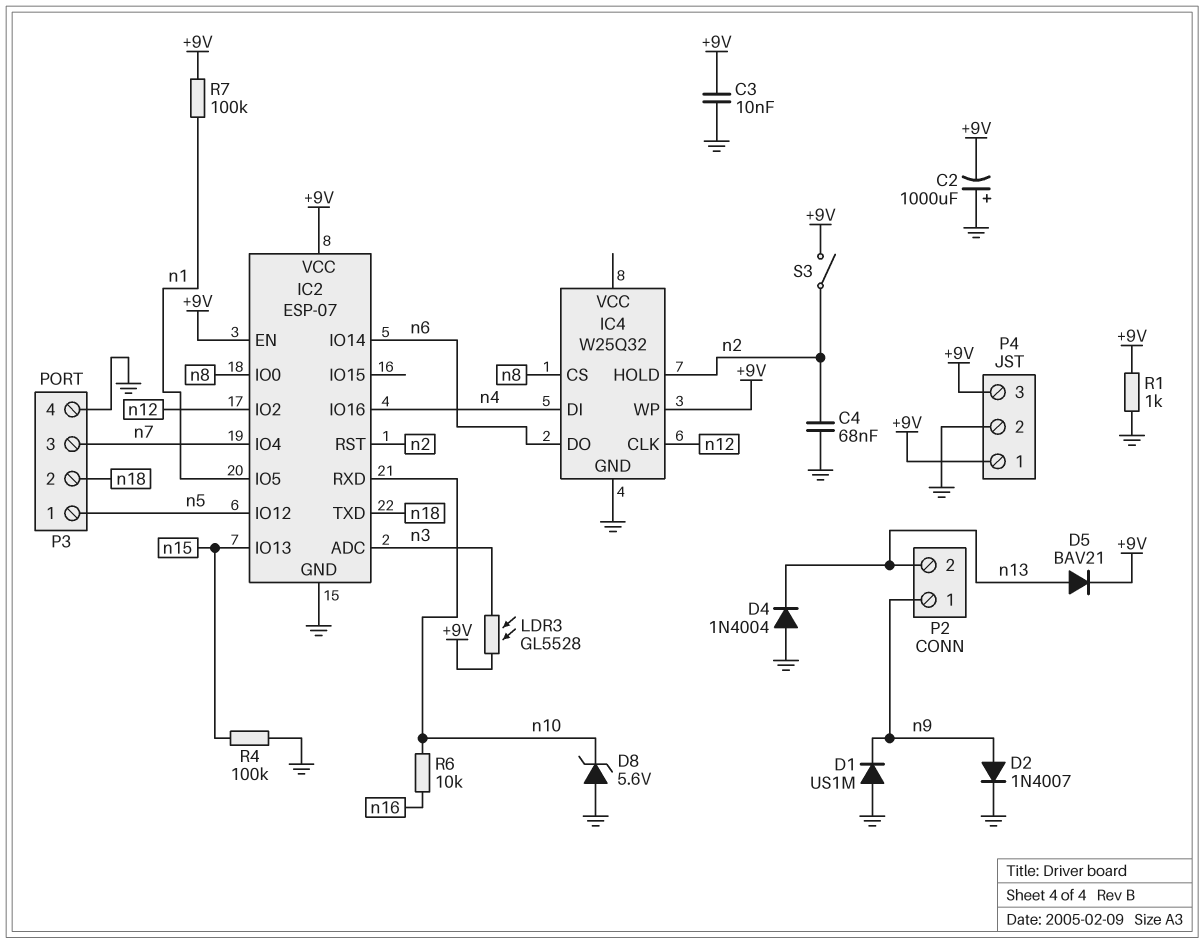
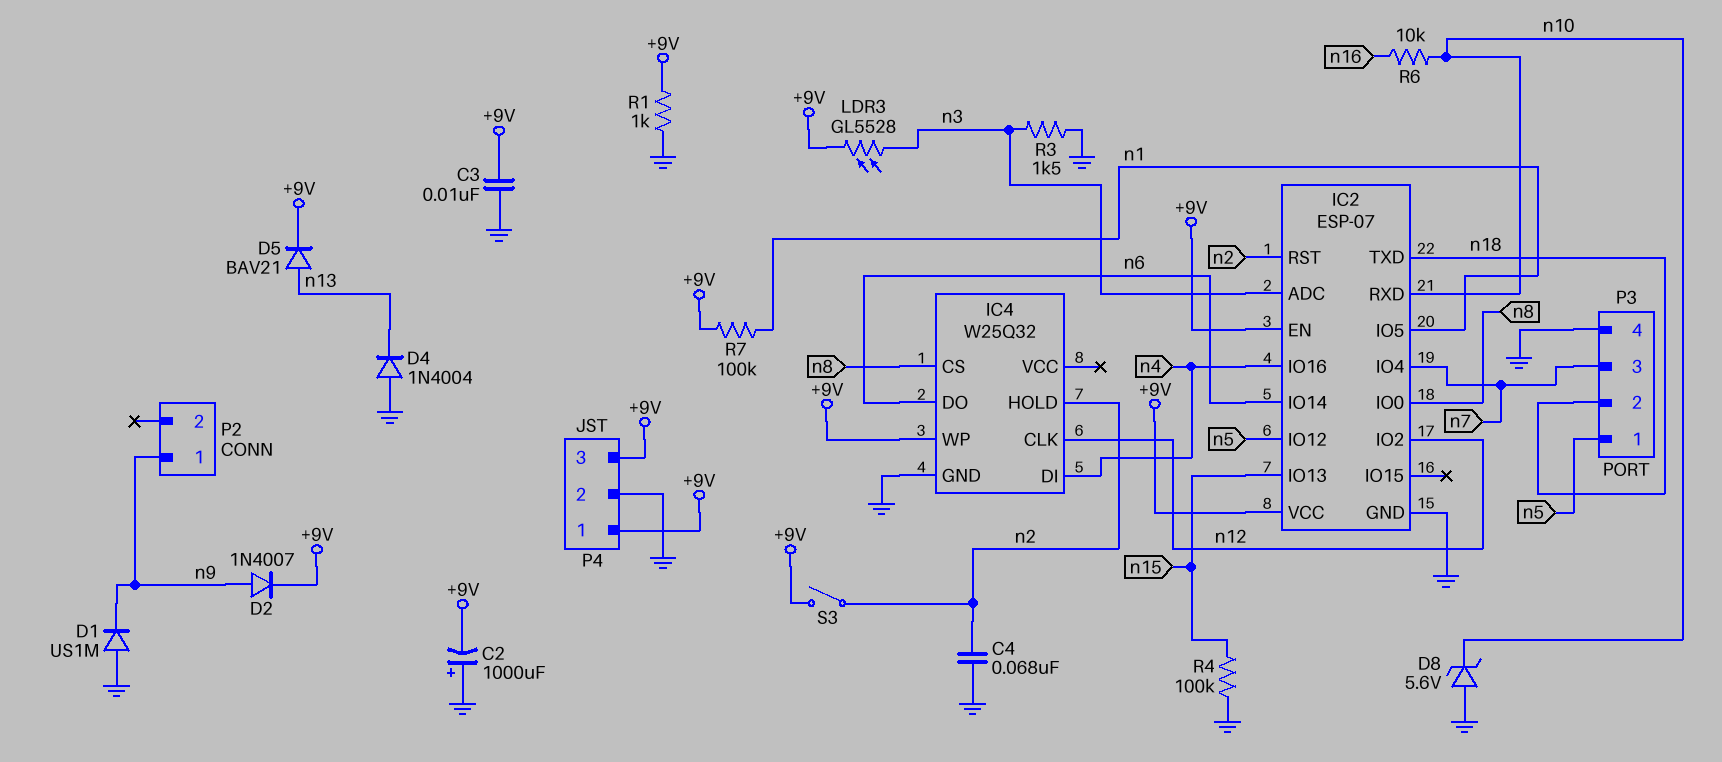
D2: diode 1N4007 (A n9, K GND) -> diode 1N4007 (A n9, K +9V)
P2 pin 2: n13 -> none
R3: none -> 1.5k (GND, n3)

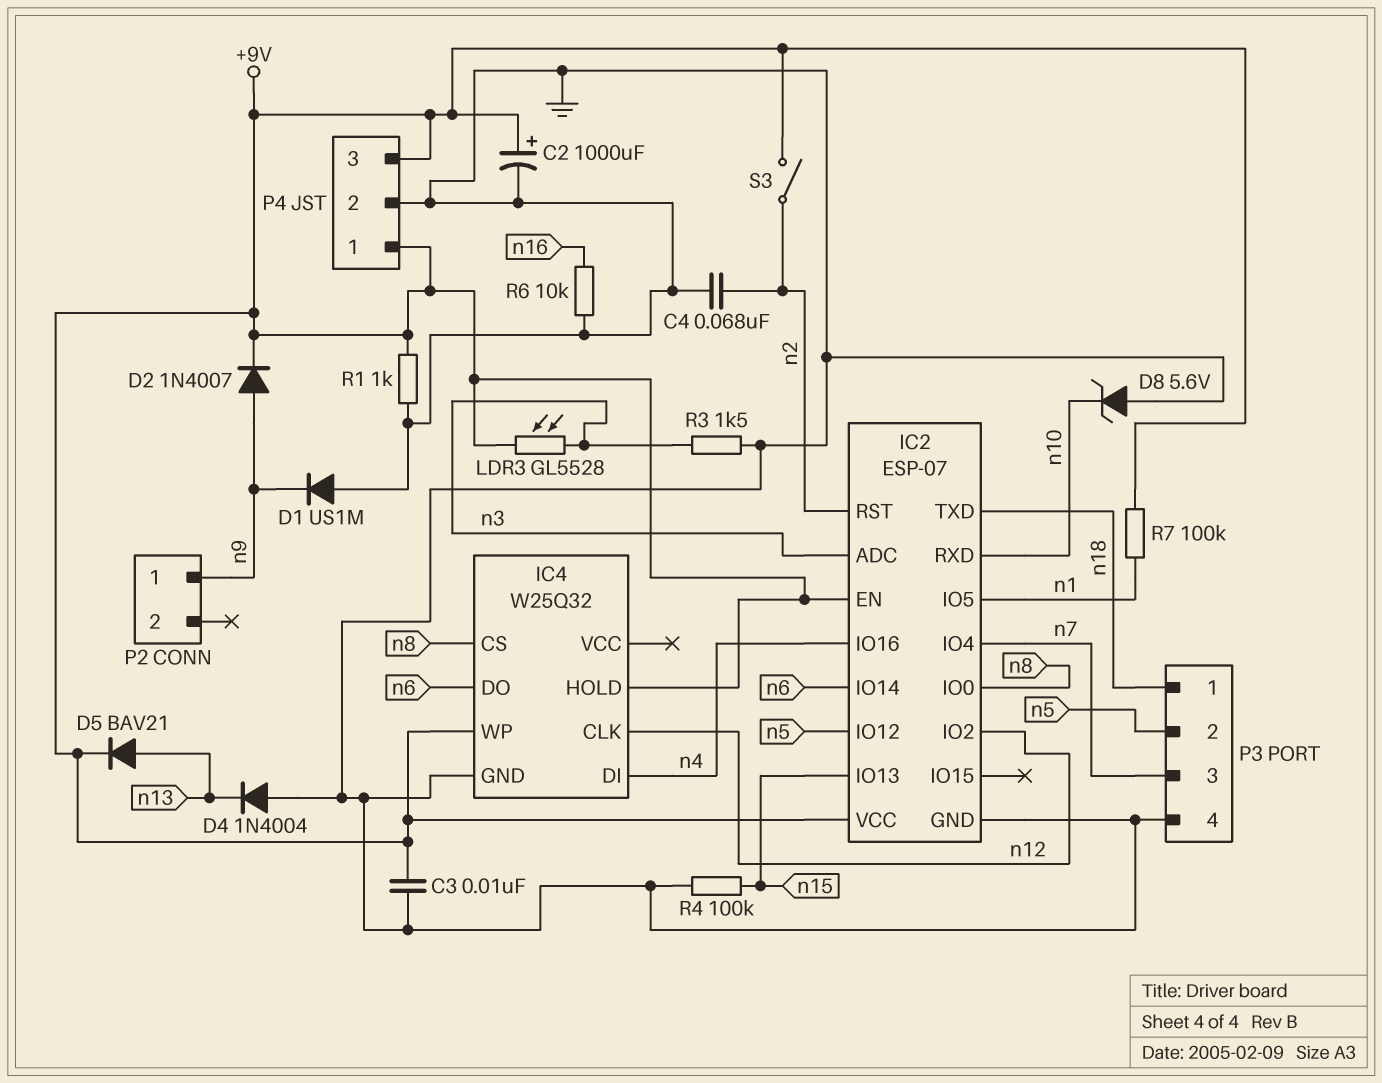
C2: 1000uF (plus GND, minus +9V) -> 1000uF (plus +9V, minus GND)
IC4 pin HOLD: n2 -> +9V
P3 pin 1: n5 -> n18
P3 pin 2: n18 -> n5
R6: 10k (n10, n16) -> 10k (GND, n16)

